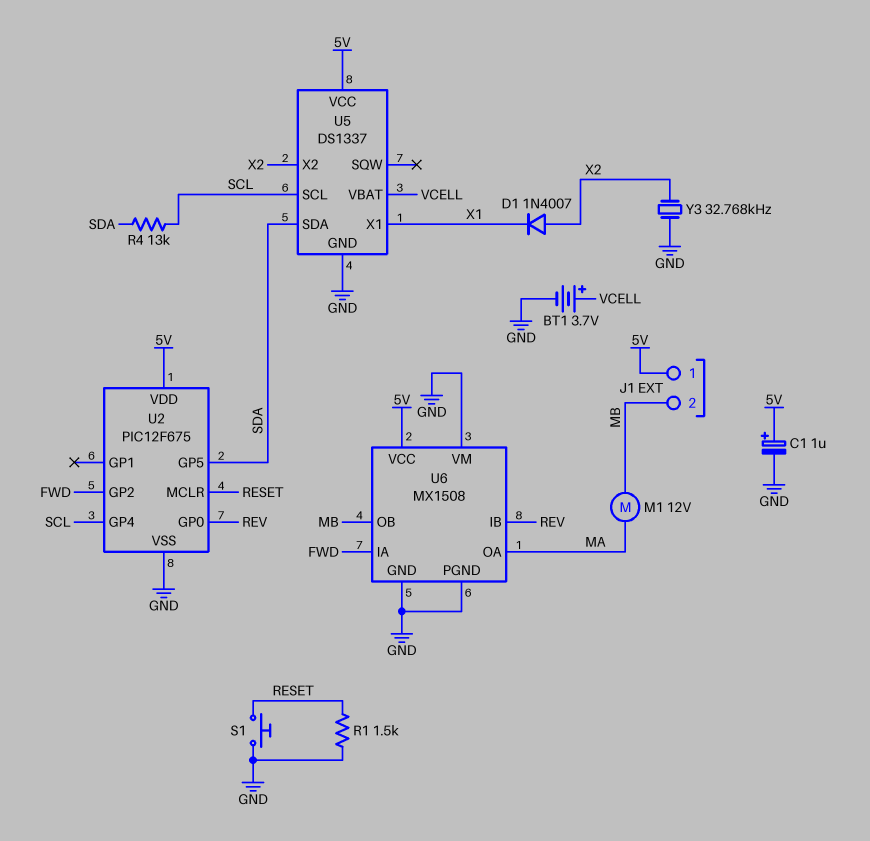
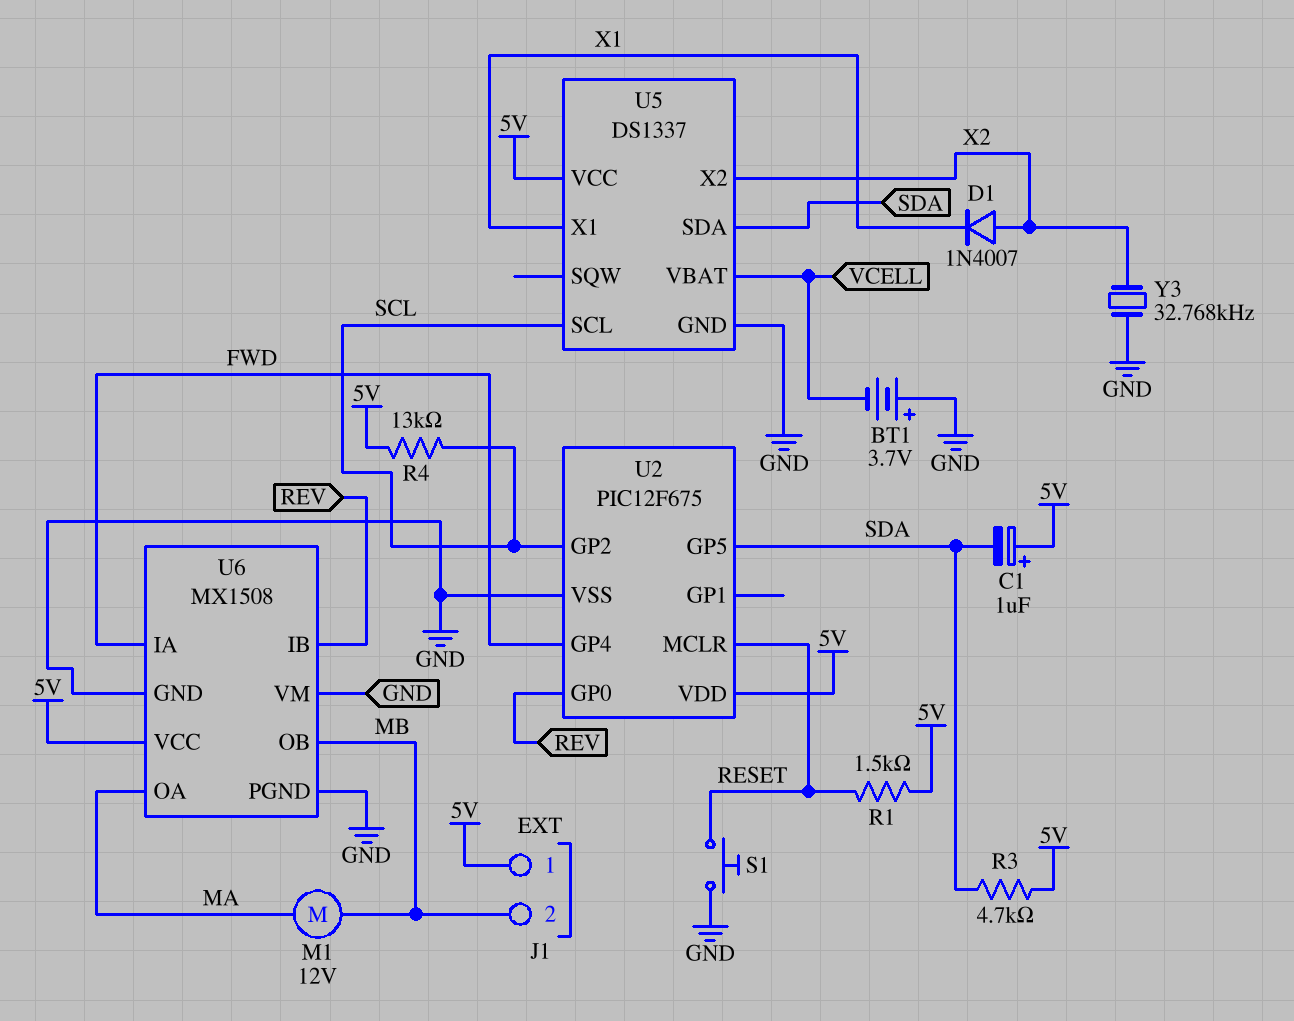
BT1: 3.7V (plus VCELL, minus GND) -> 3.7V (plus GND, minus VCELL)
C1: 1uF (plus 5V, minus GND) -> 1uF (plus 5V, minus SDA)
R1: 1.5k (GND, RESET) -> 1.5k (5V, RESET)
R3: none -> 4.7k (5V, SDA)
R4: 13k (SCL, SDA) -> 13k (5V, SCL)
U2 pin GP2: FWD -> SCL
U2 pin GP4: SCL -> FWD

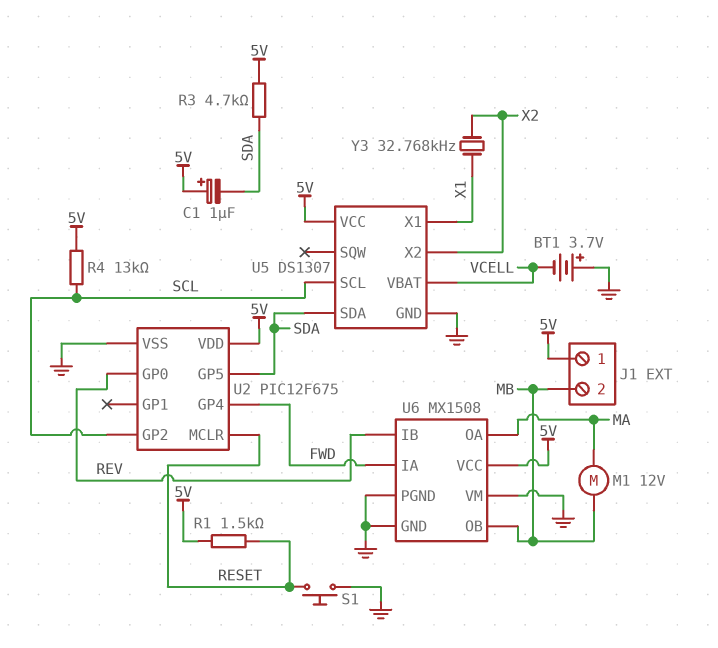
D1: diode 1N4007 (A X2, K X1) -> none
U5: DS1337 -> DS1307
Y3: 32.768kHz (GND, X2) -> 32.768kHz (X1, X2)

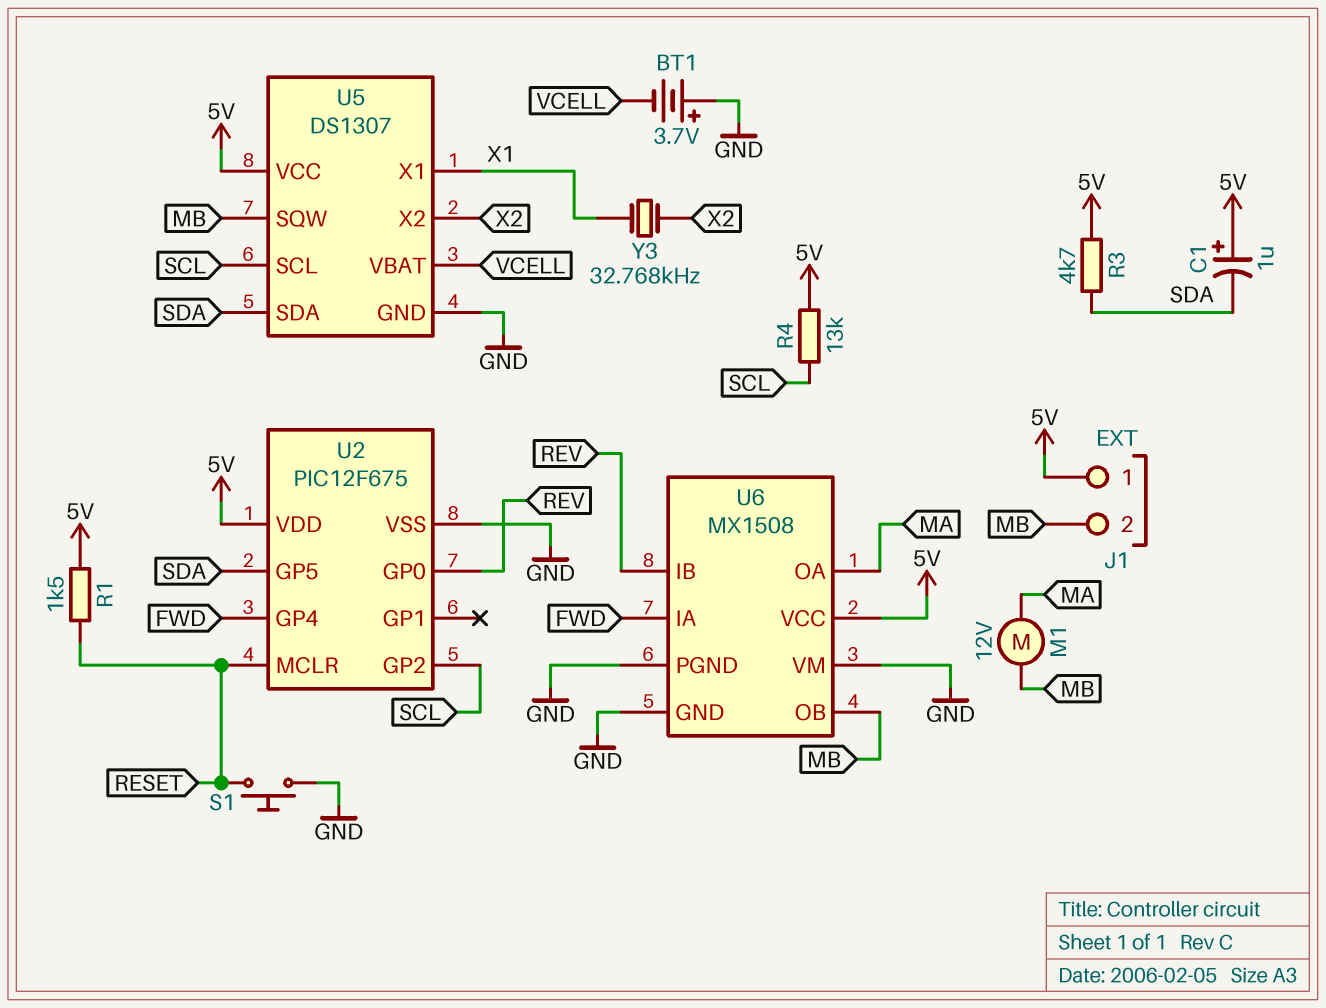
U5 pin SQW: none -> MB

